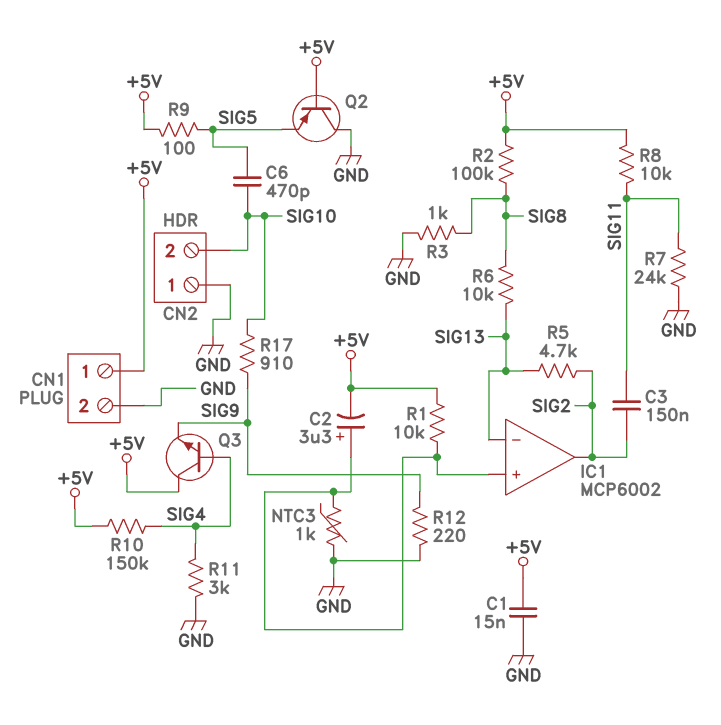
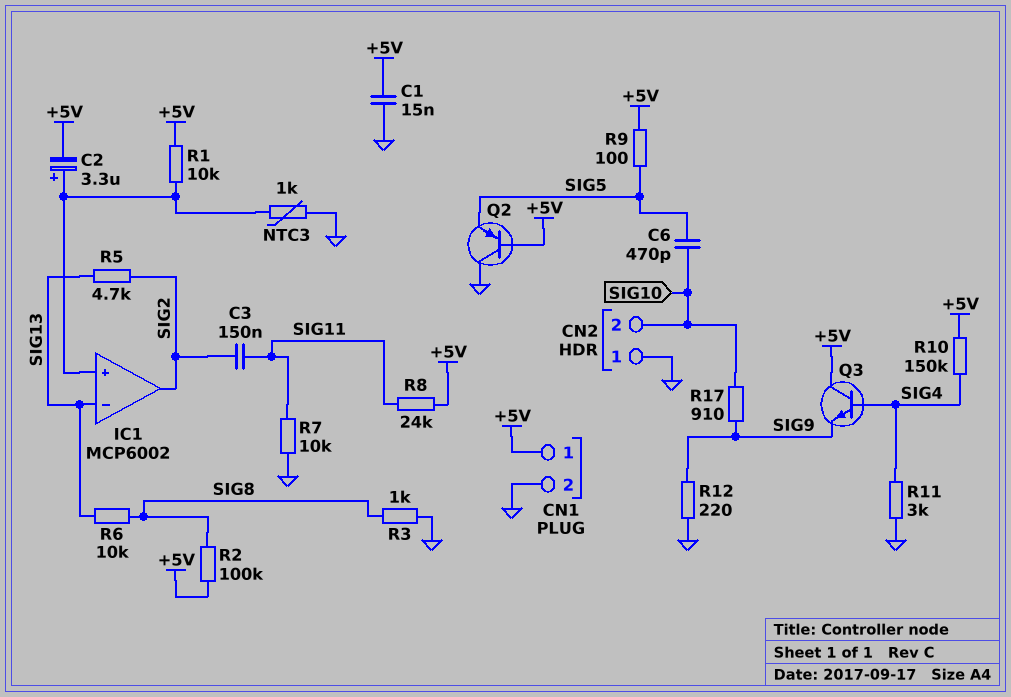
R7: 24k (GND, SIG11) -> 10k (GND, SIG11)
R8: 10k (+5V, SIG11) -> 24k (+5V, SIG11)

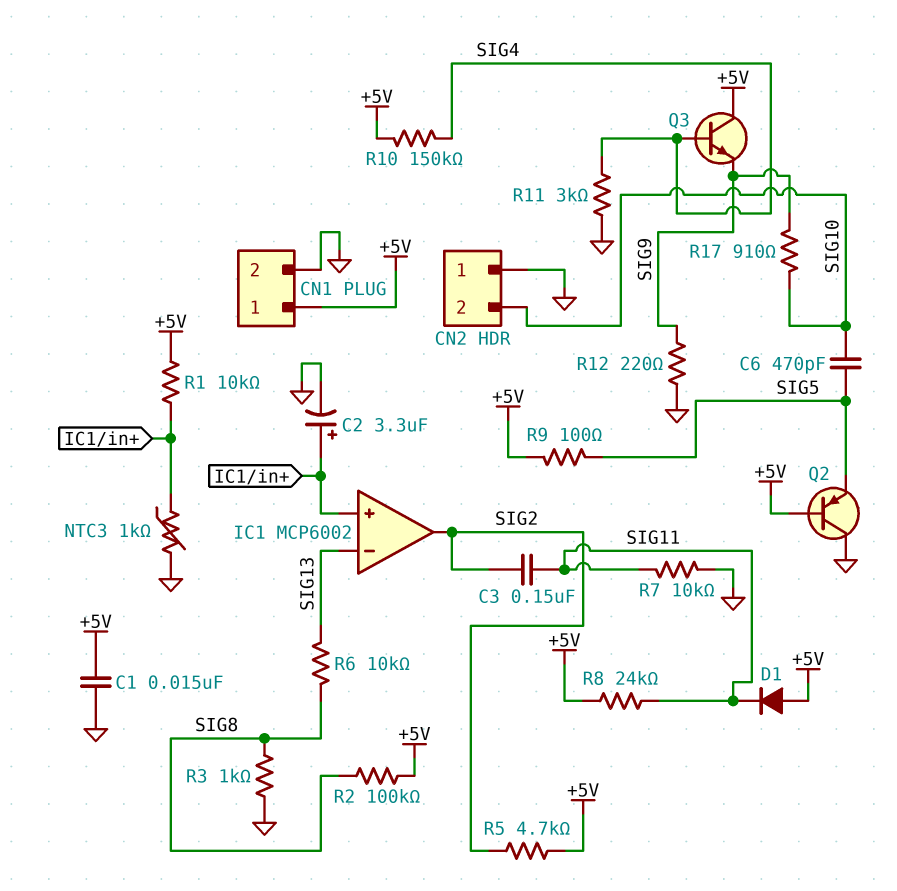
C2: 3.3uF (plus IC1/in+, minus +5V) -> 3.3uF (plus IC1/in+, minus GND)
D1: none -> diode (A +5V, K SIG11)
R5: 4.7k (SIG2, SIG13) -> 4.7k (+5V, SIG2)

